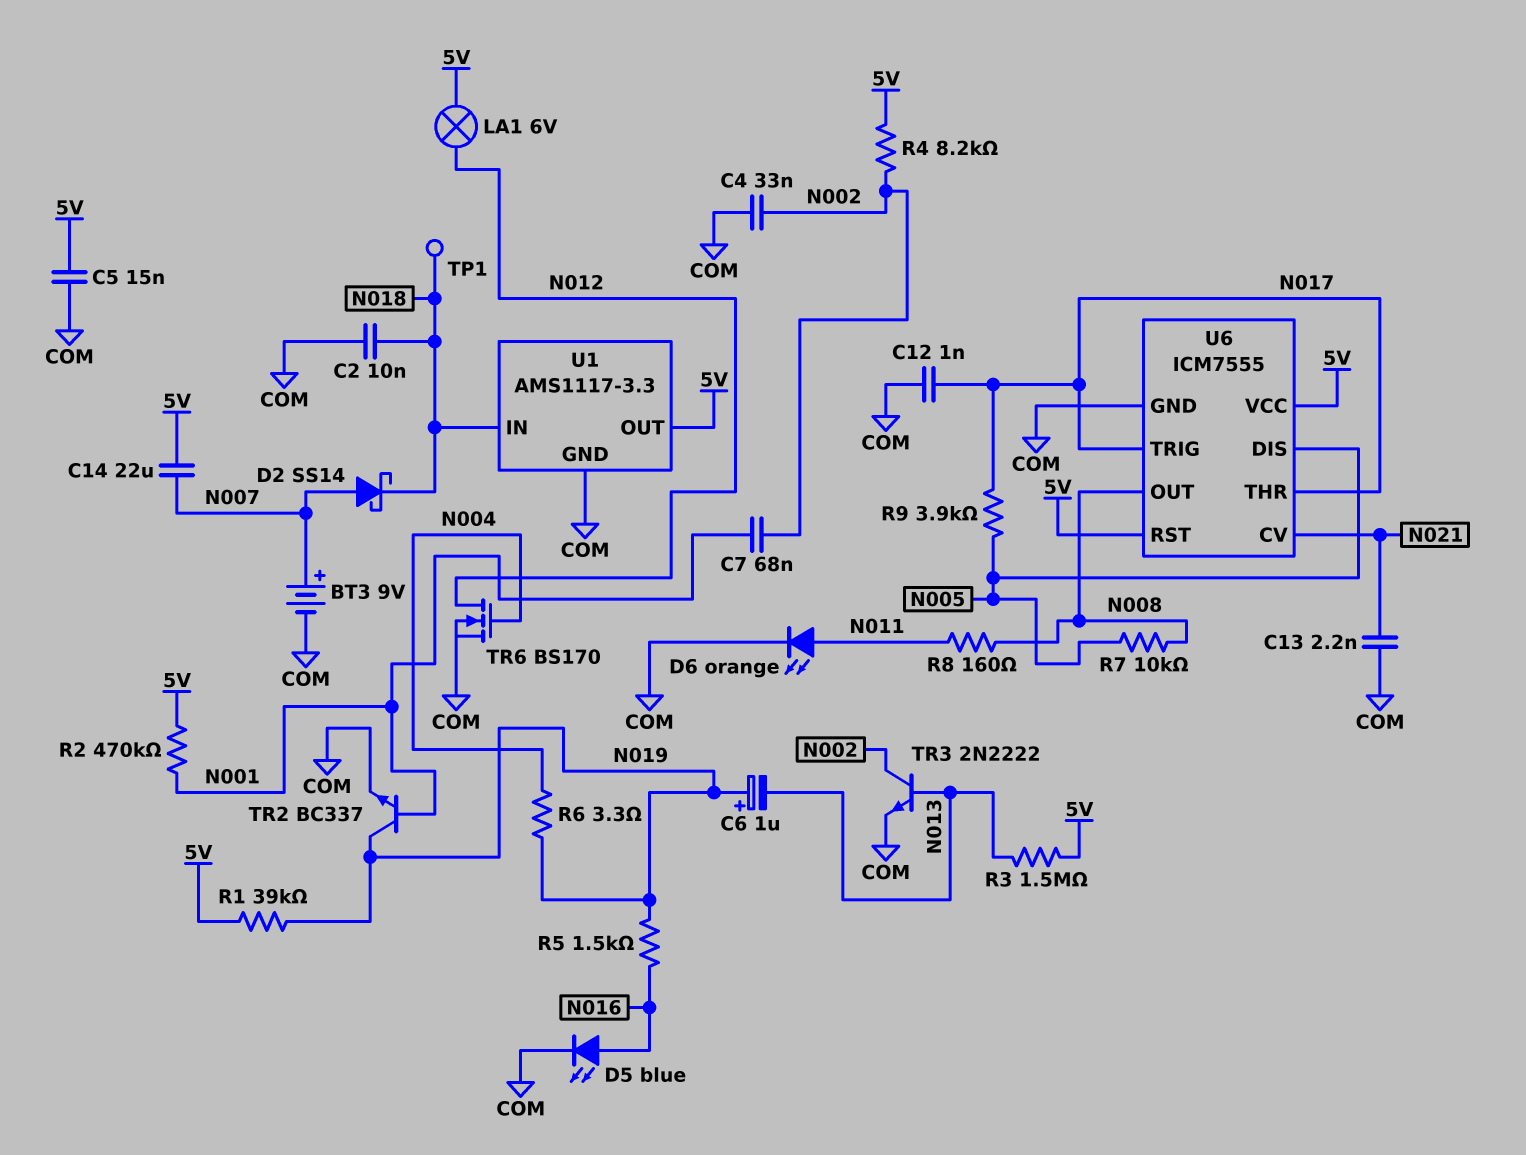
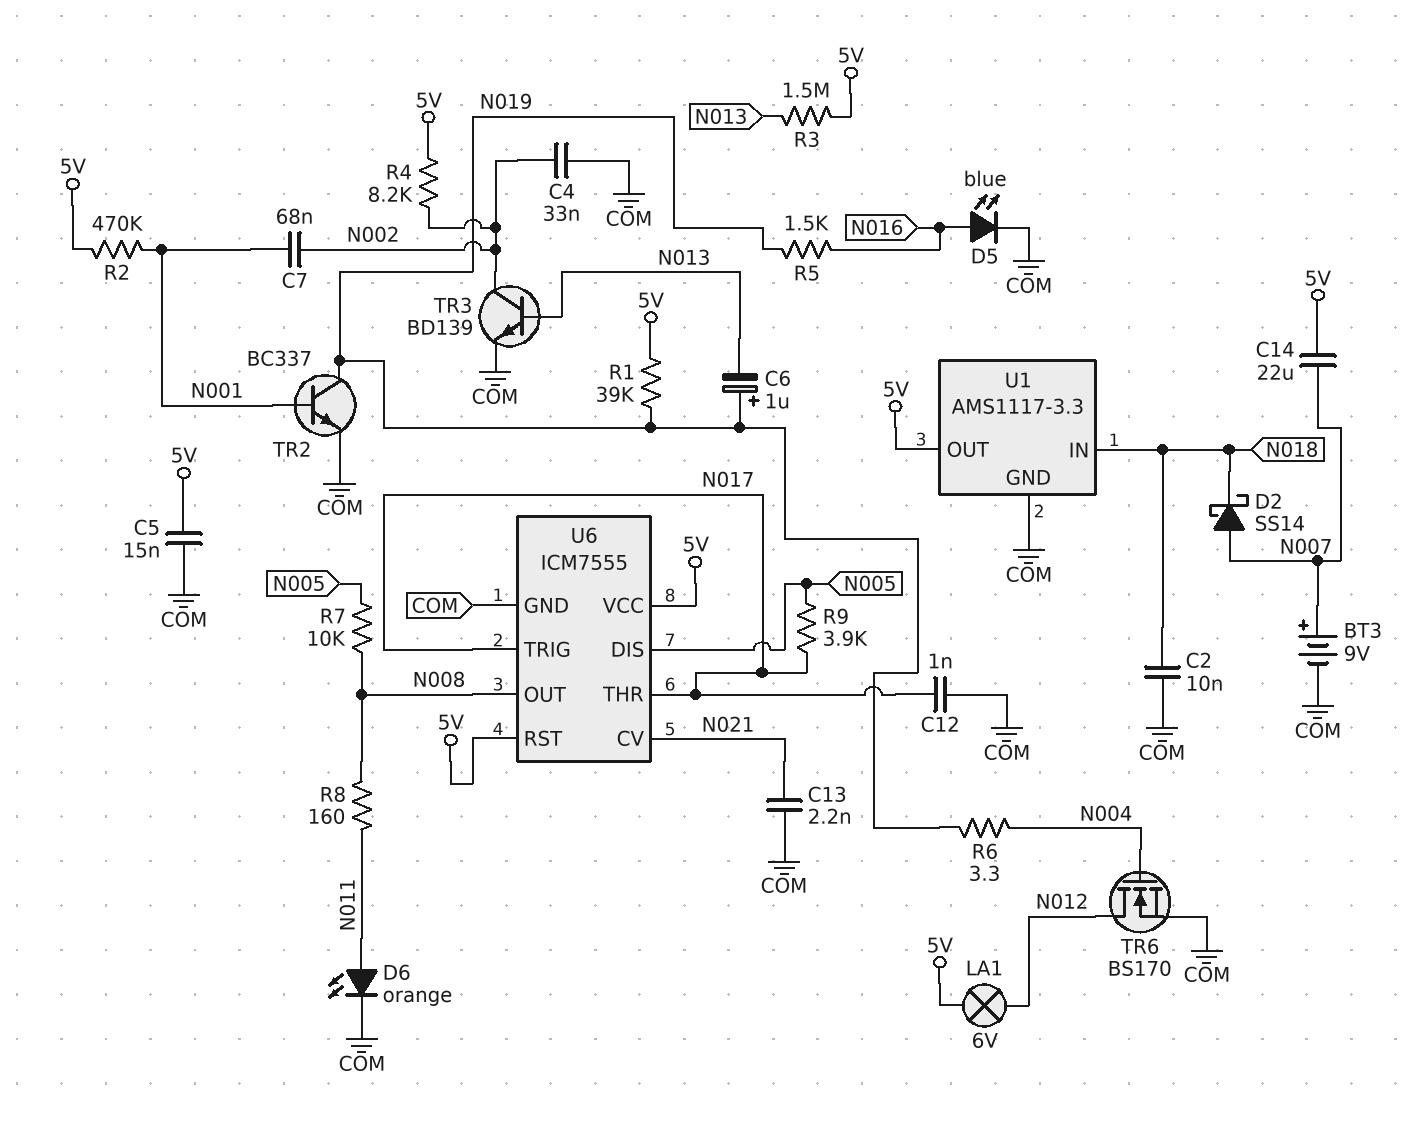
TP1: test point (N018) -> none
TR3: NPN 2N2222 (B N013, C N002, E COM) -> NPN BD139 (B N013, C N002, E COM)

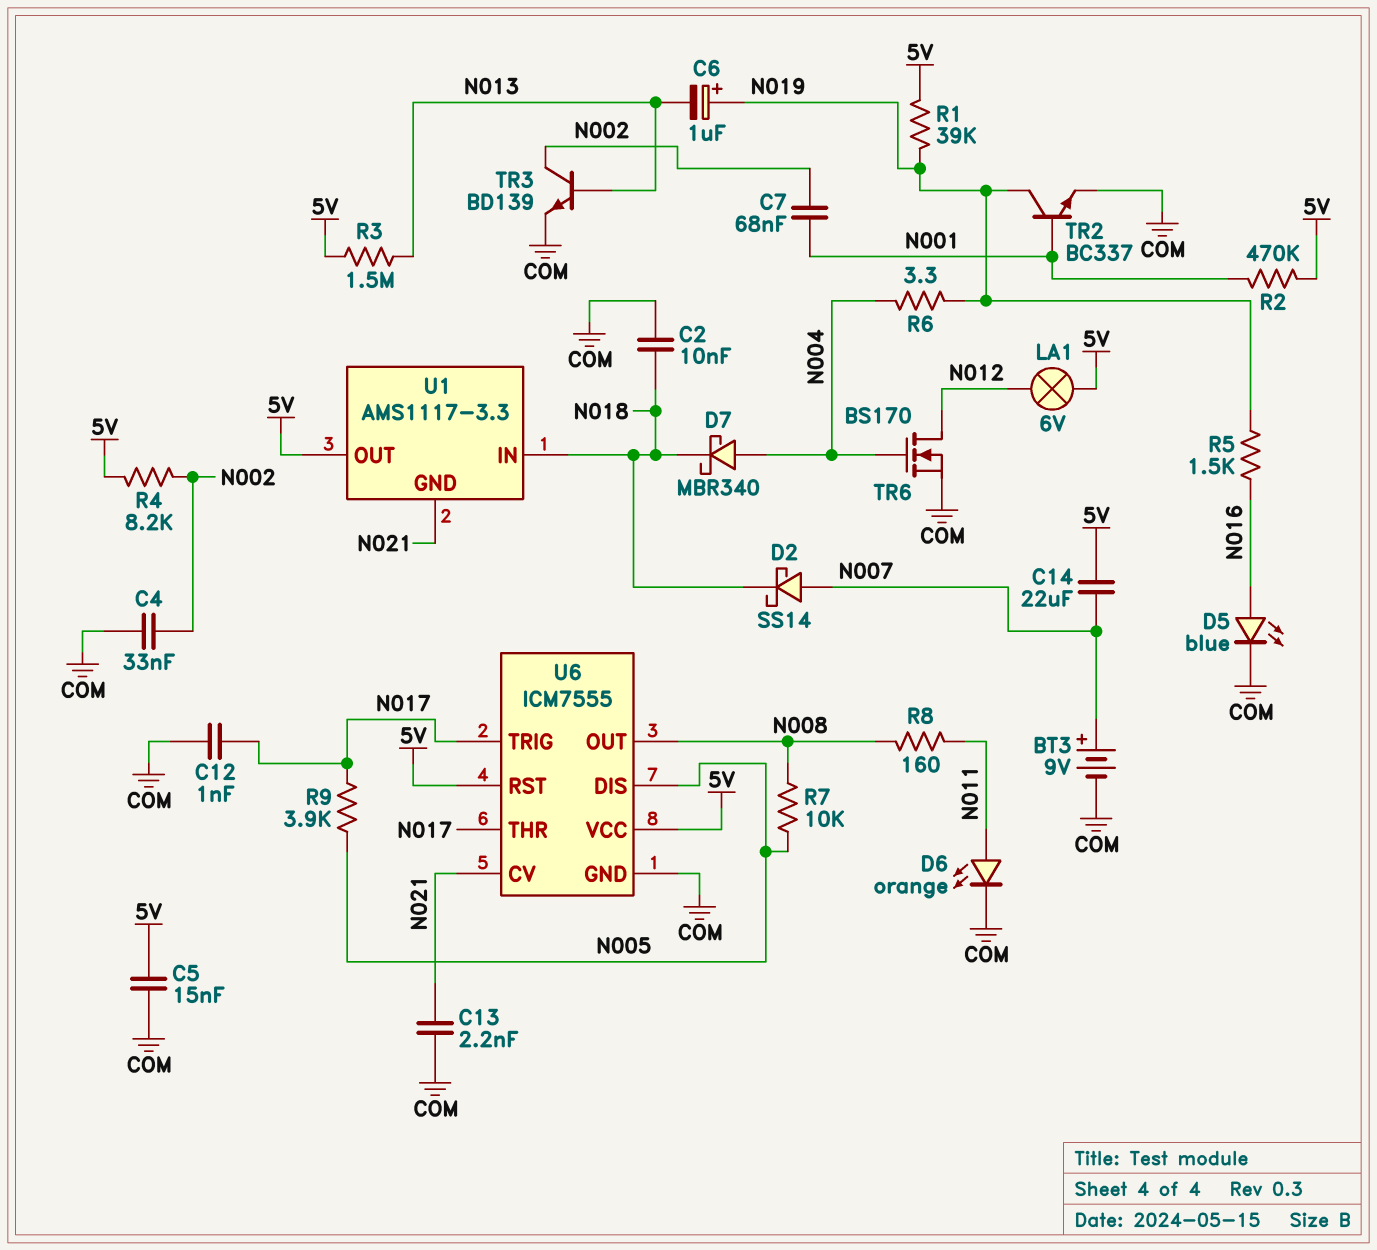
D7: none -> schottky MBR340 (A N004, K N018)
U1 pin GND: COM -> N021

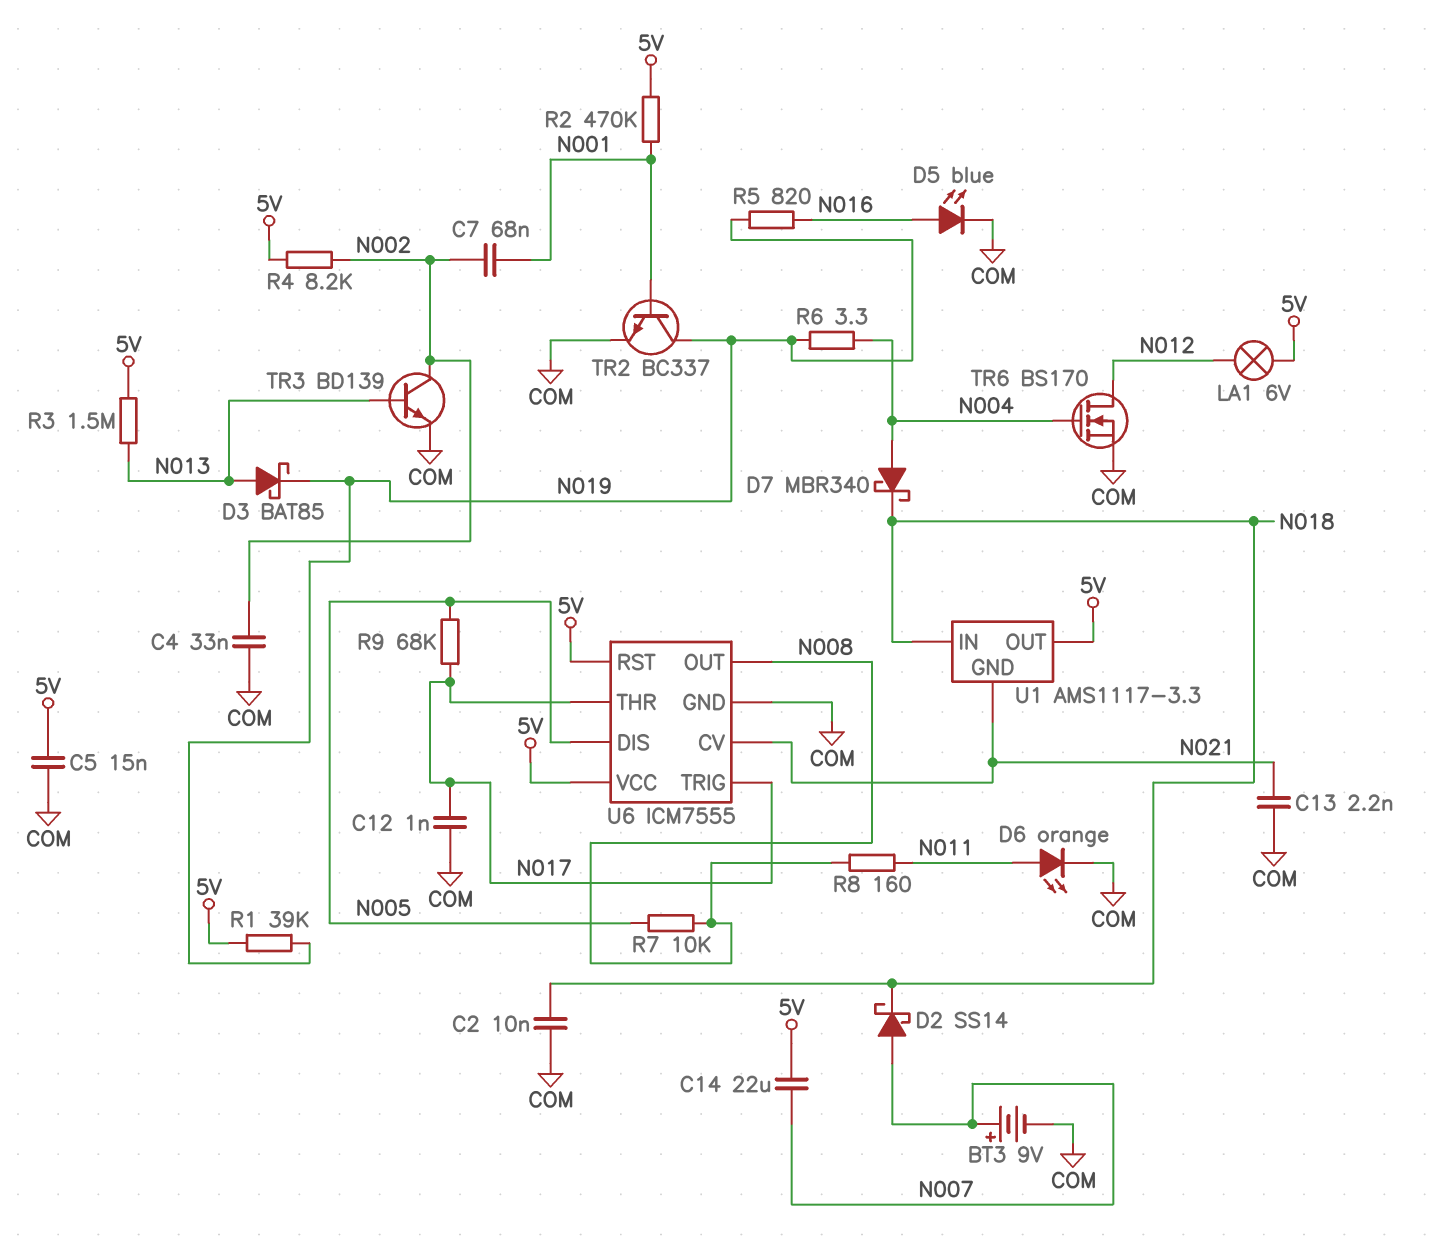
C6: 1uF (plus N019, minus N013) -> none
D3: none -> schottky BAT85 (A N013, K N019)
R5: 1.5k (N016, N019) -> 820 (N016, N019)
R9: 3.9k (N005, N017) -> 68k (N005, N017)

